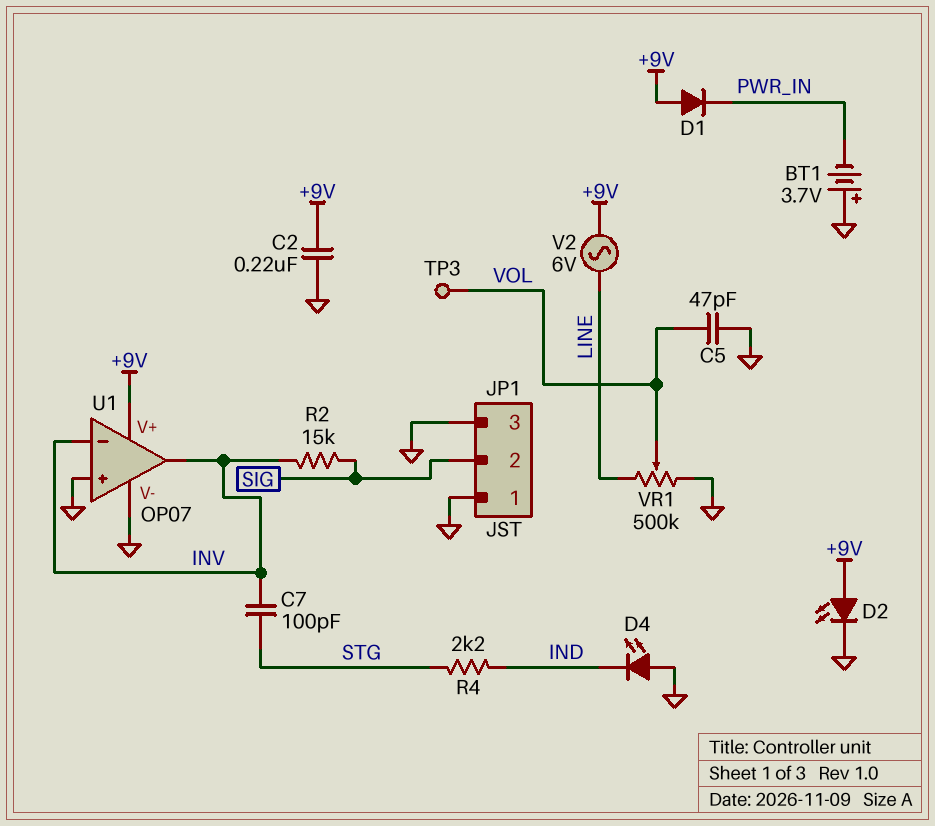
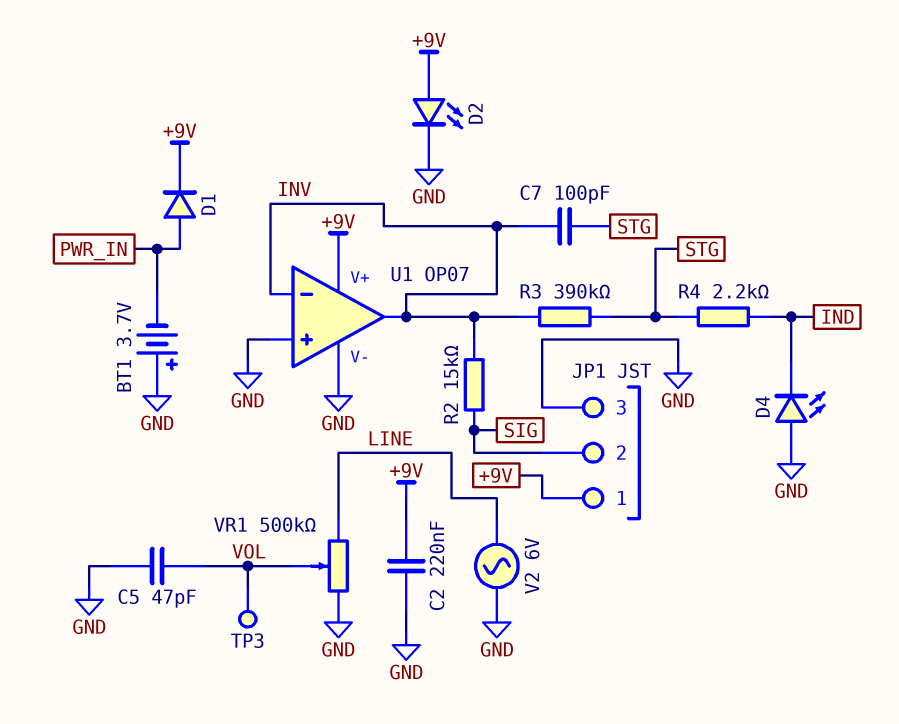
D1: diode (A +9V, K PWR_IN) -> diode (A PWR_IN, K +9V)
JP1 pin 1: GND -> +9V
R3: none -> 390k (INV, STG)
V2: AC 6V (+9V, LINE) -> AC 6V (GND, LINE)

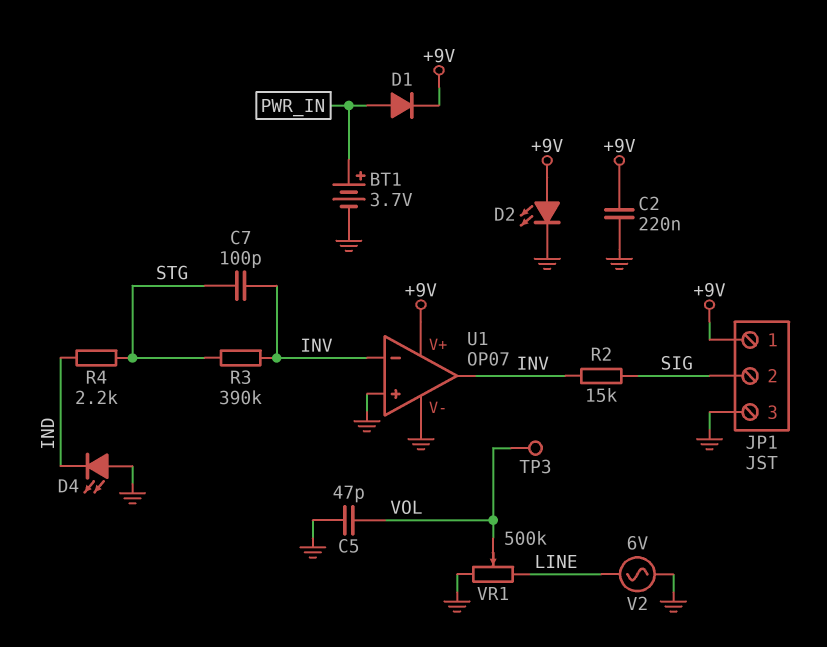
BT1: 3.7V (plus GND, minus PWR_IN) -> 3.7V (plus PWR_IN, minus GND)

